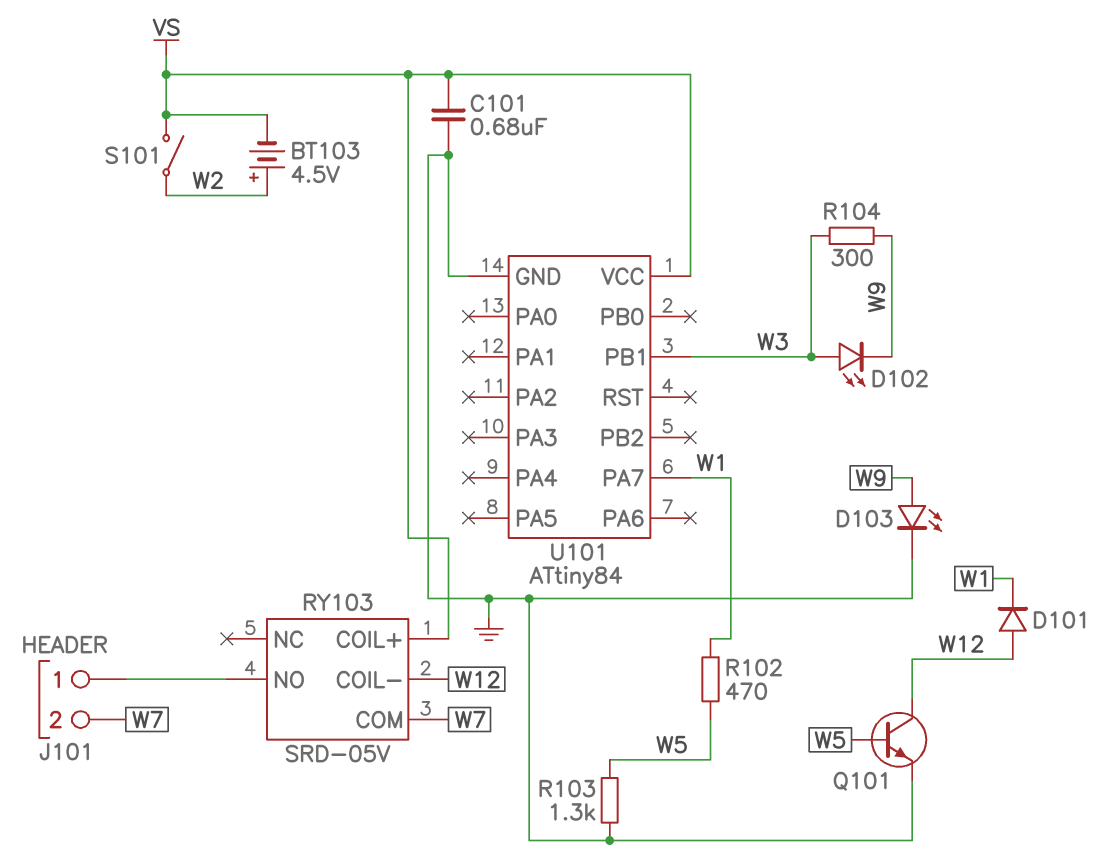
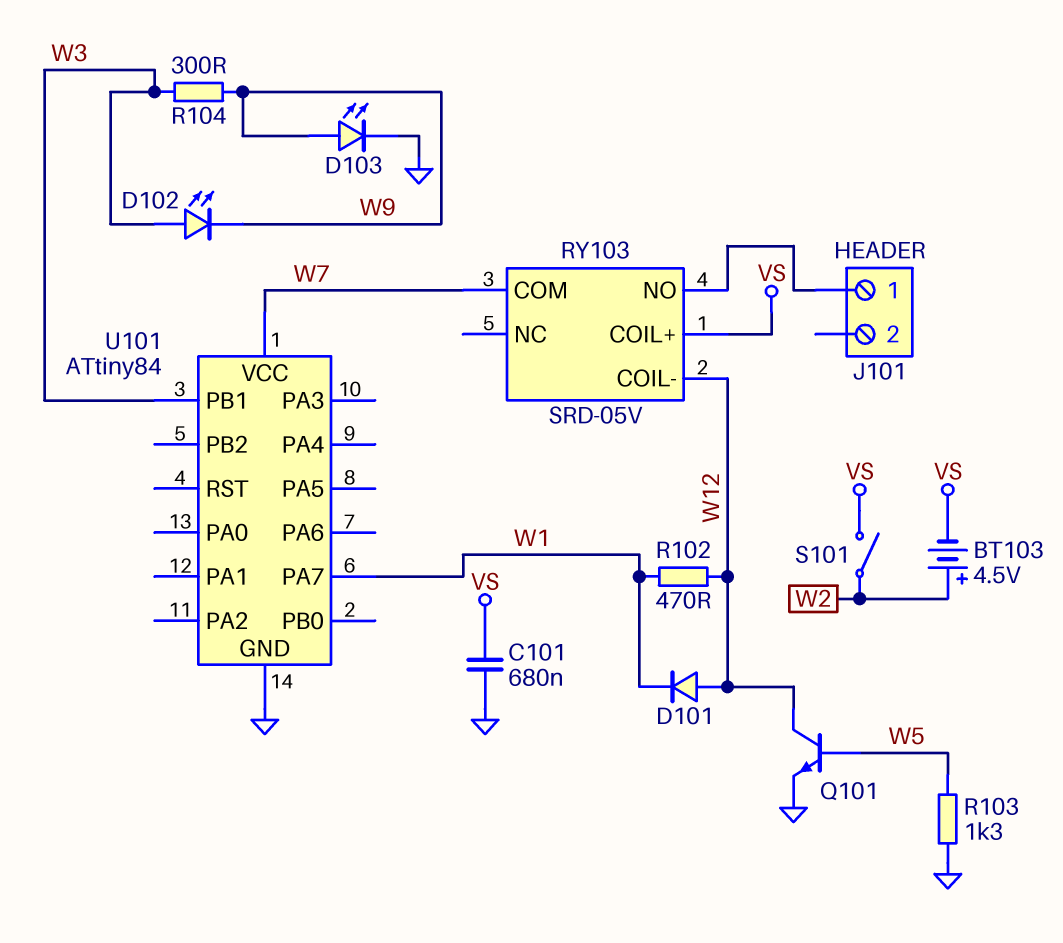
J101 pin 2: W7 -> none
R102: 470 (W1, W5) -> 470 (W1, W12)
U101 pin VCC: VS -> W7

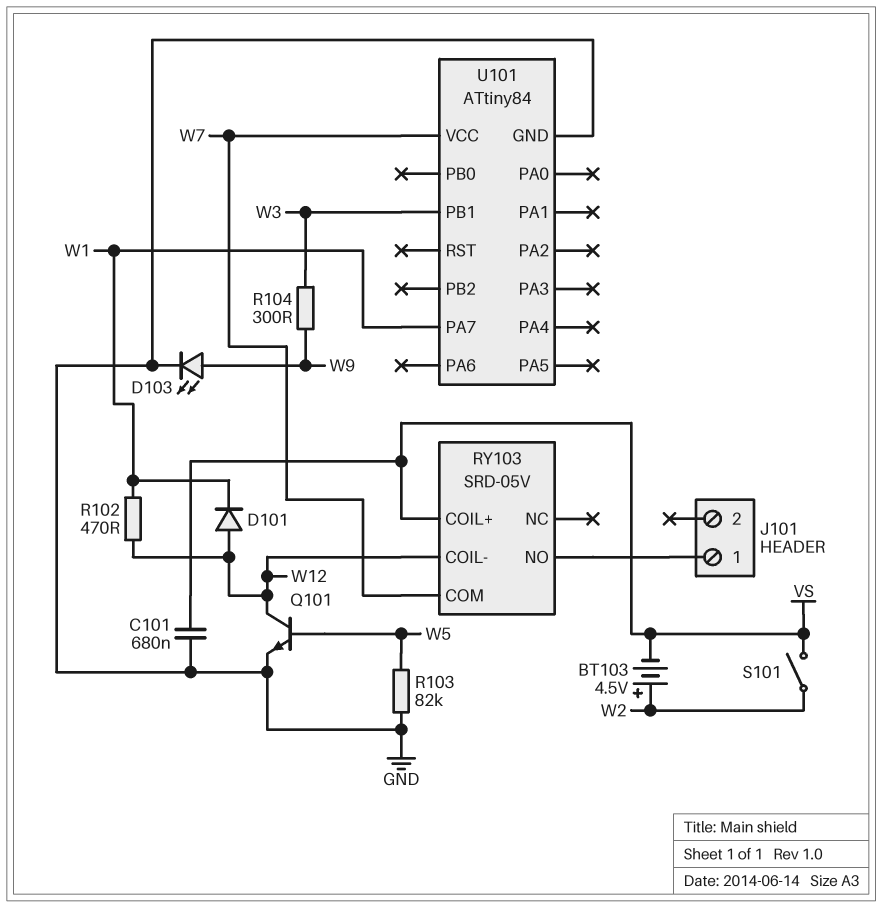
D102: LED (A W3, K W9) -> none
R103: 1.3k (GND, W5) -> 82k (GND, W5)

